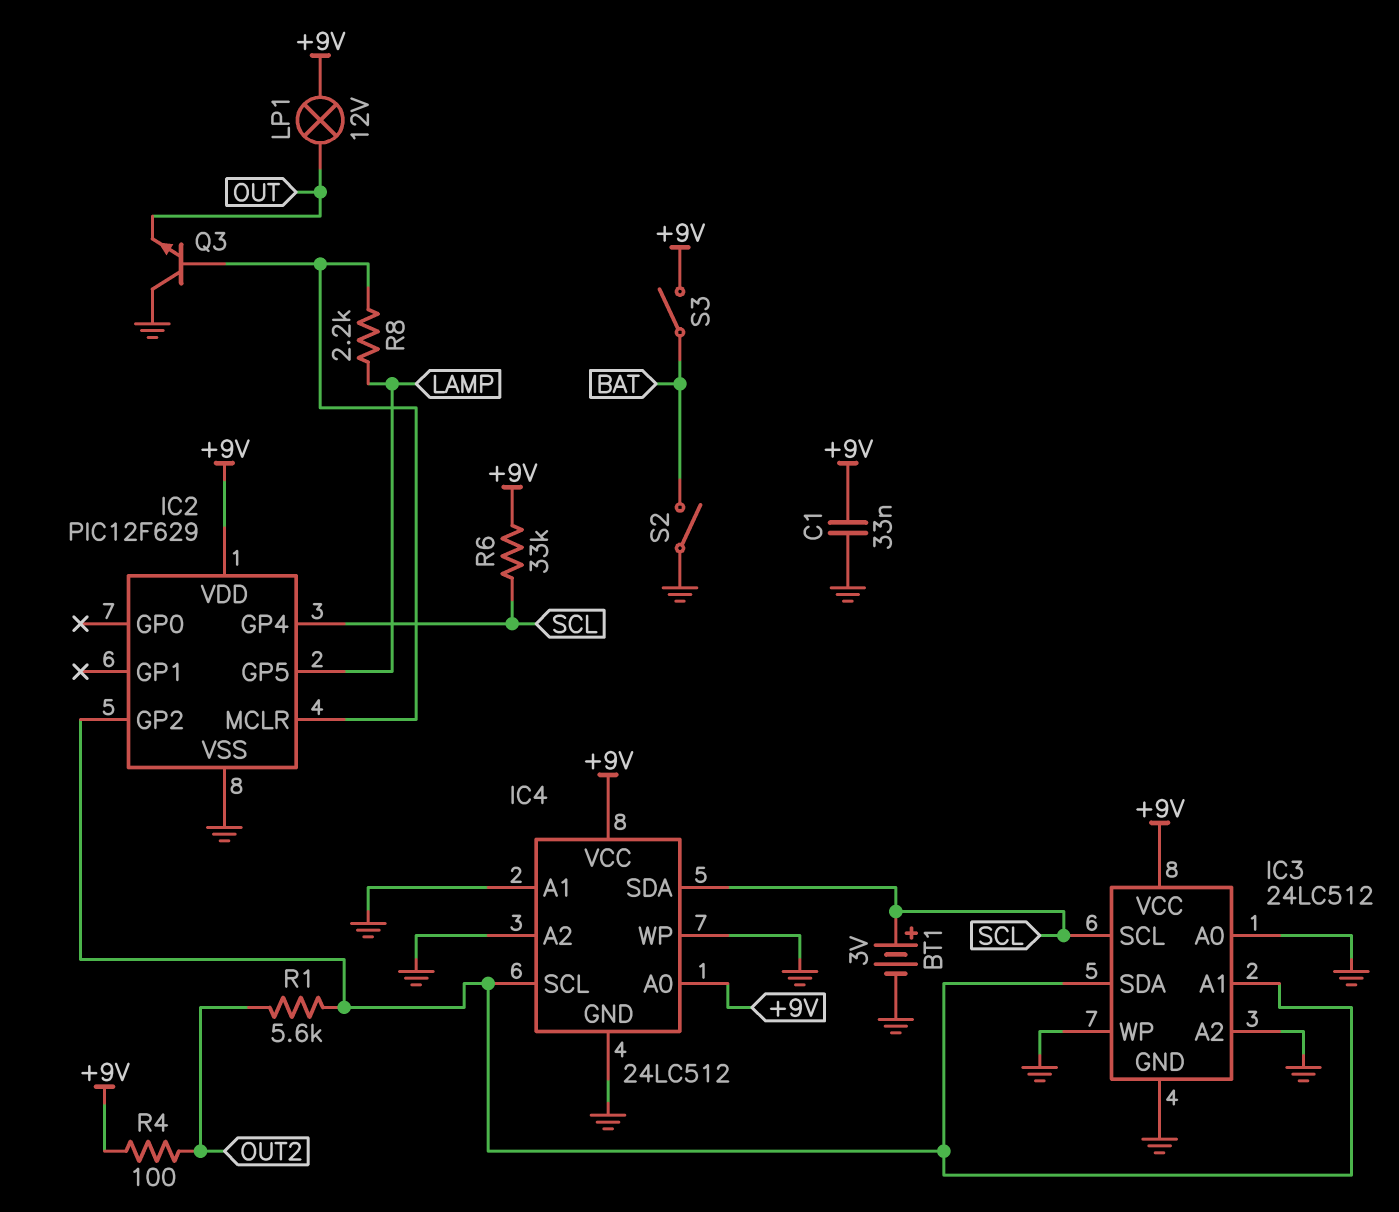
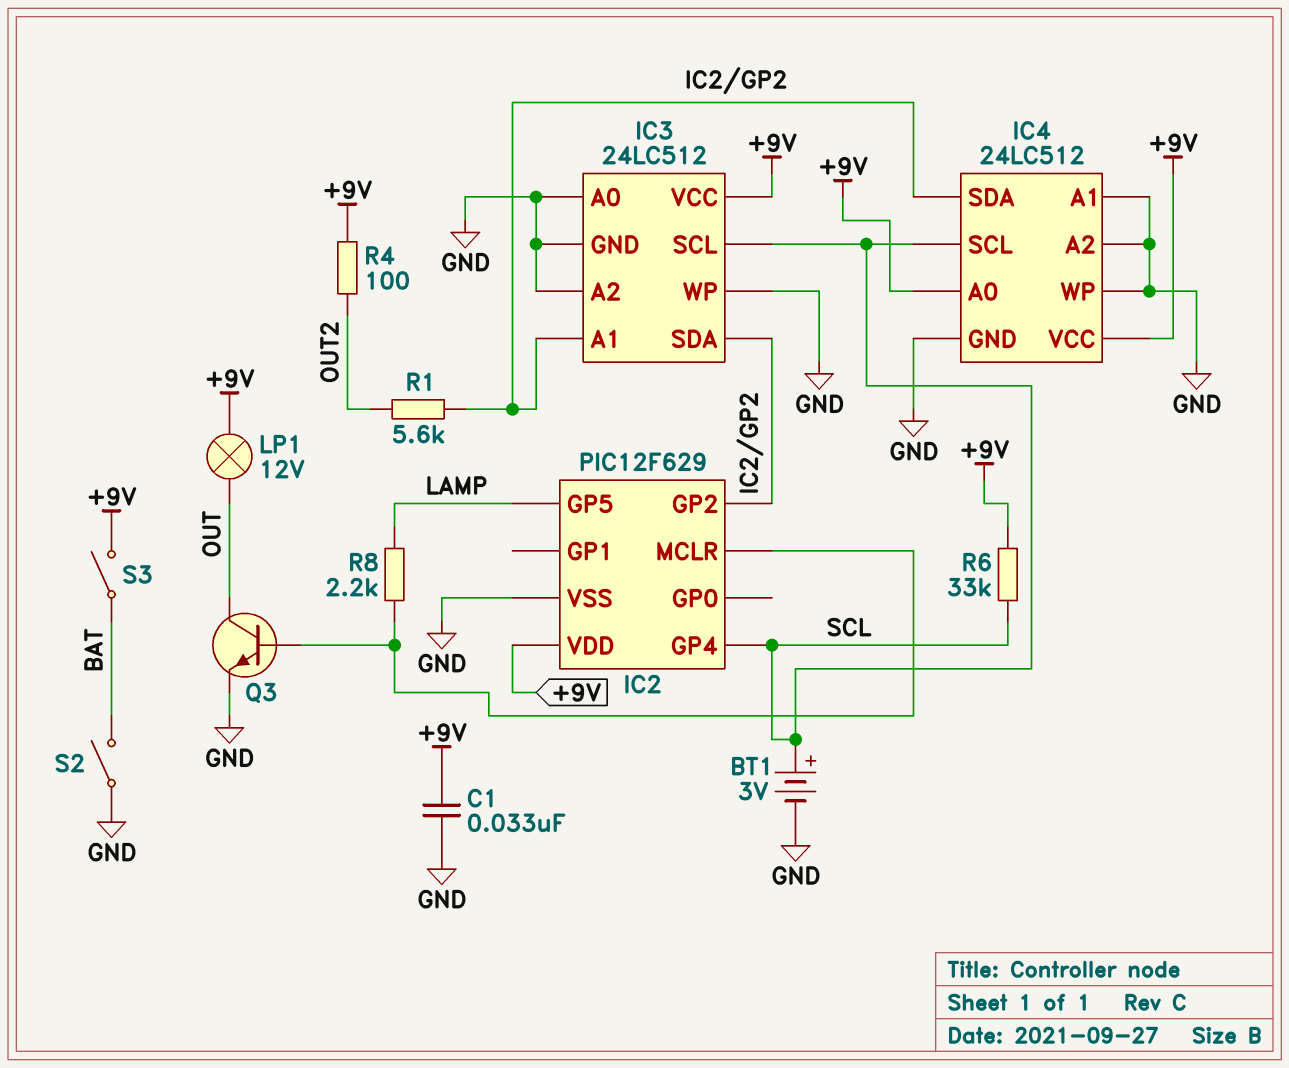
IC4 pin SCL: IC2/GP2 -> SCL
IC4 pin SDA: SCL -> IC2/GP2
Q3: NPN (B IC2/MCLR, C GND, E OUT) -> NPN (B IC2/MCLR, C OUT, E GND)

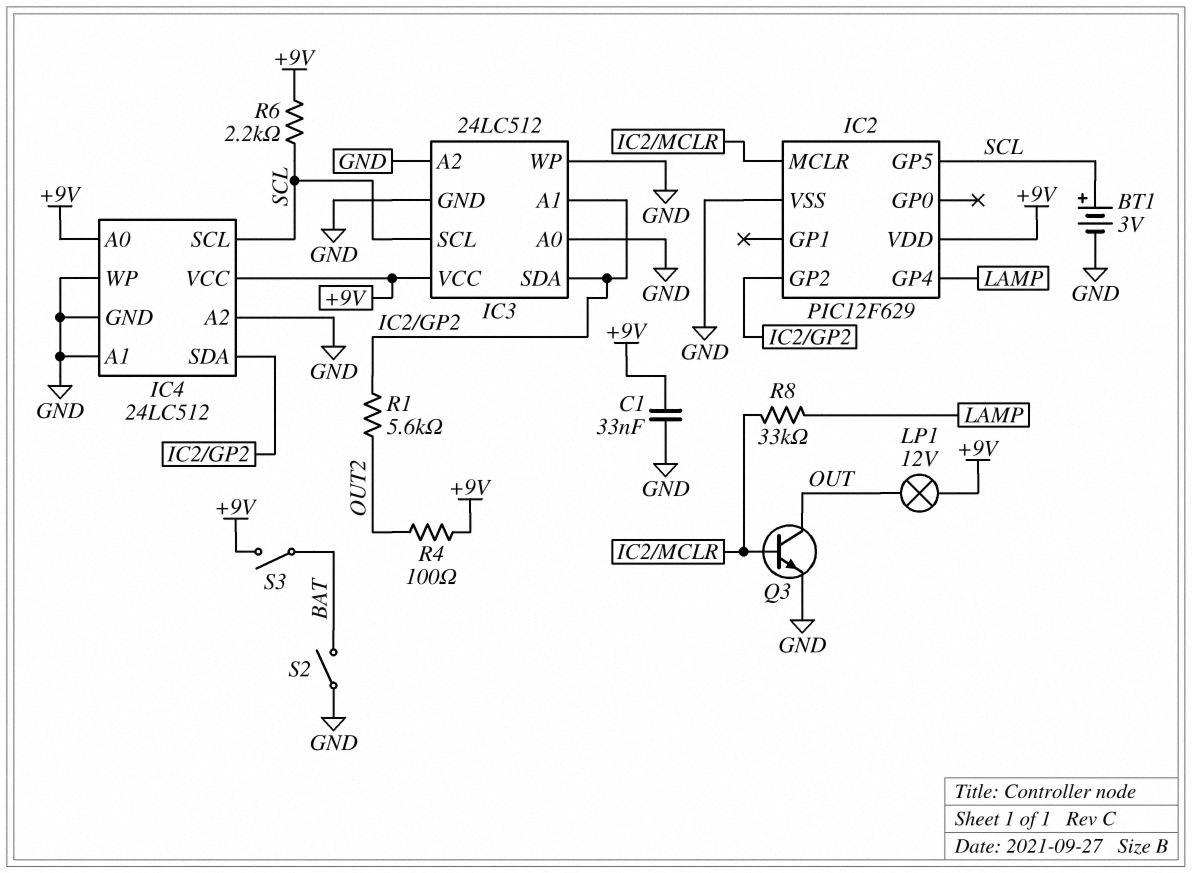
IC2 pin GP4: SCL -> LAMP
IC2 pin GP5: LAMP -> SCL
R6: 33k (+9V, SCL) -> 2.2k (+9V, SCL)
R8: 2.2k (IC2/MCLR, LAMP) -> 33k (IC2/MCLR, LAMP)

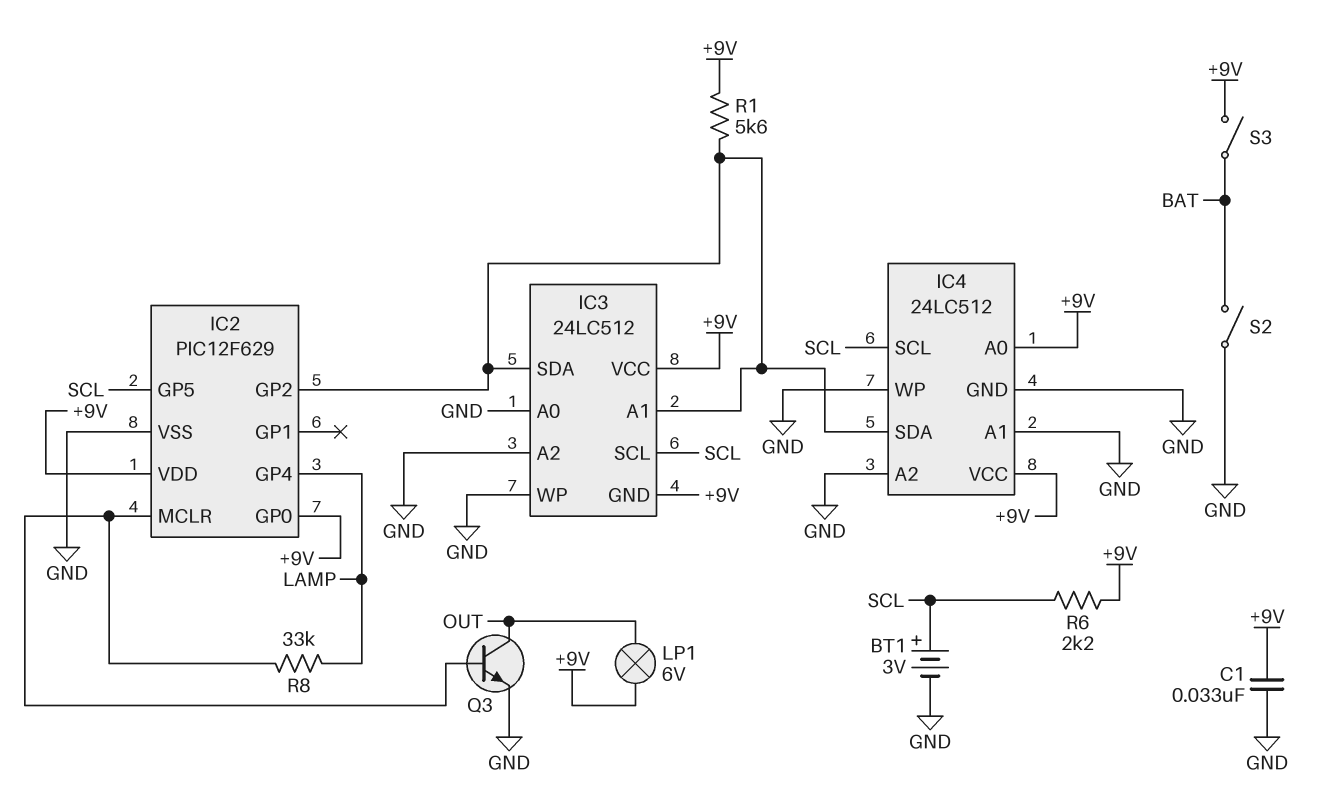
IC2 pin GP0: none -> +9V
IC3 pin GND: GND -> +9V
LP1: lamp 12V (+9V, OUT) -> lamp 6V (+9V, OUT)
R1: 5.6k (IC2/GP2, OUT2) -> 5.6k (+9V, IC2/GP2)
R4: 100 (+9V, OUT2) -> none

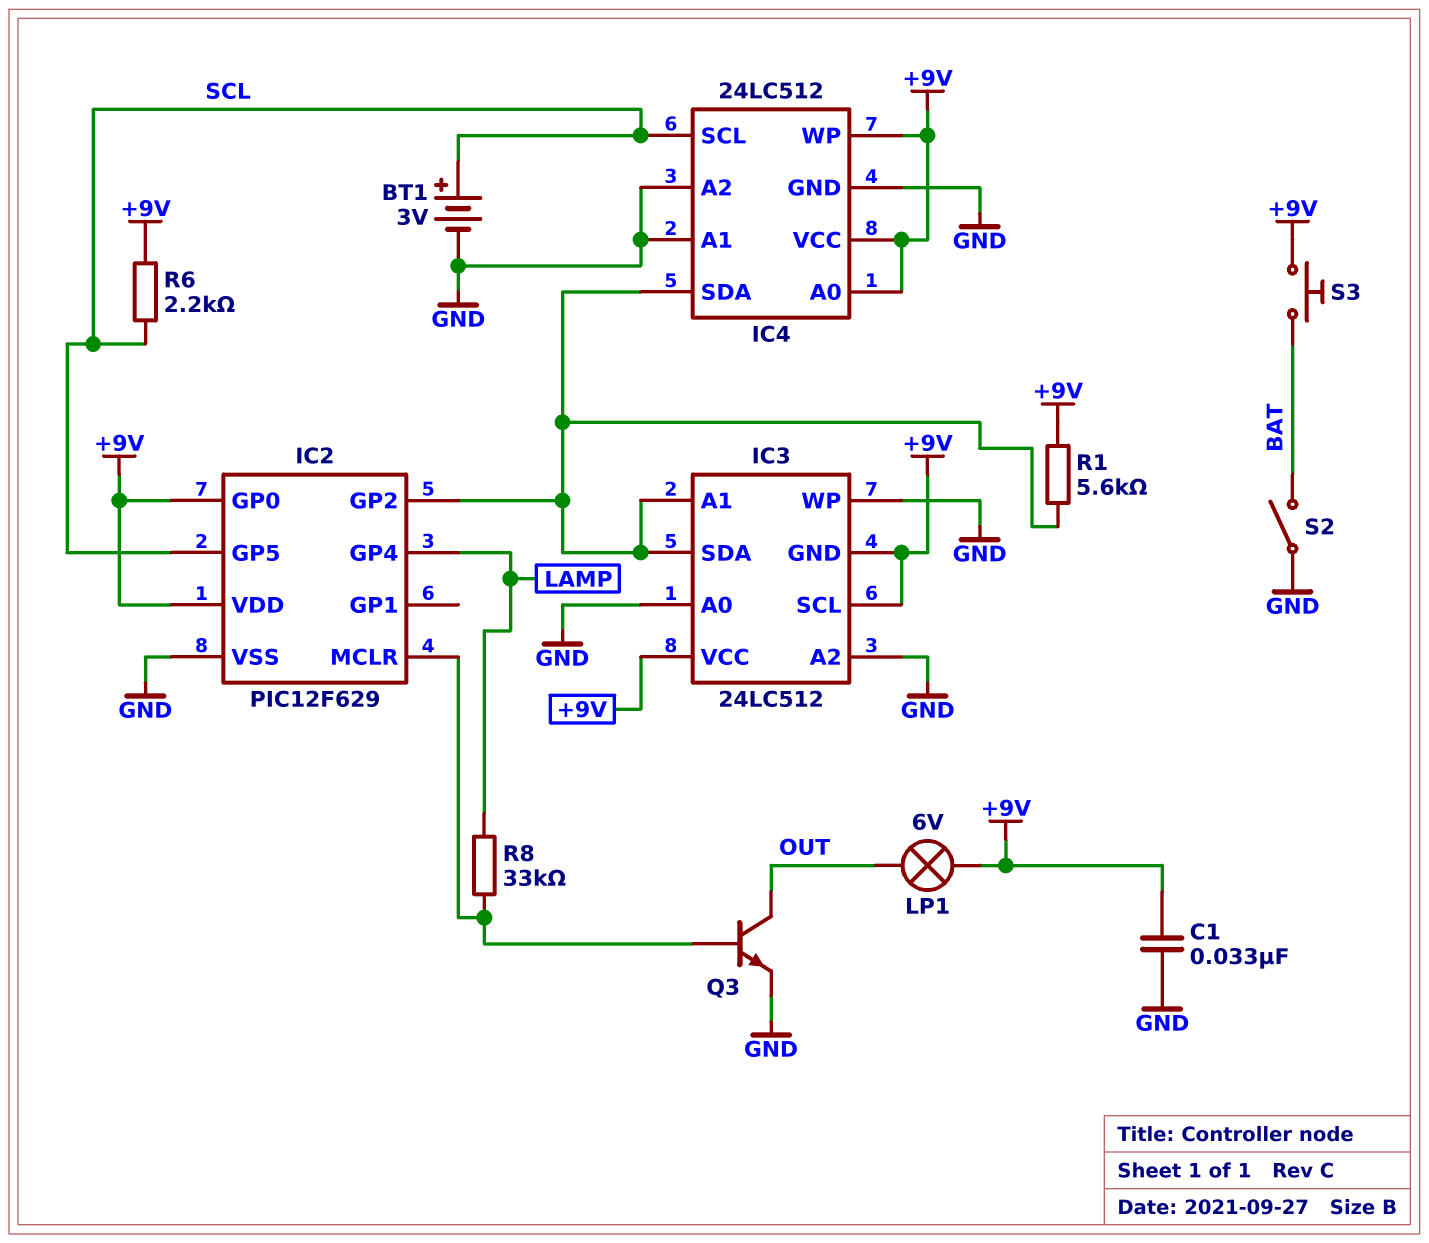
IC3 pin SCL: SCL -> +9V
IC4 pin WP: GND -> +9V
S3: switch (+9V, BAT) -> button (+9V, BAT)

